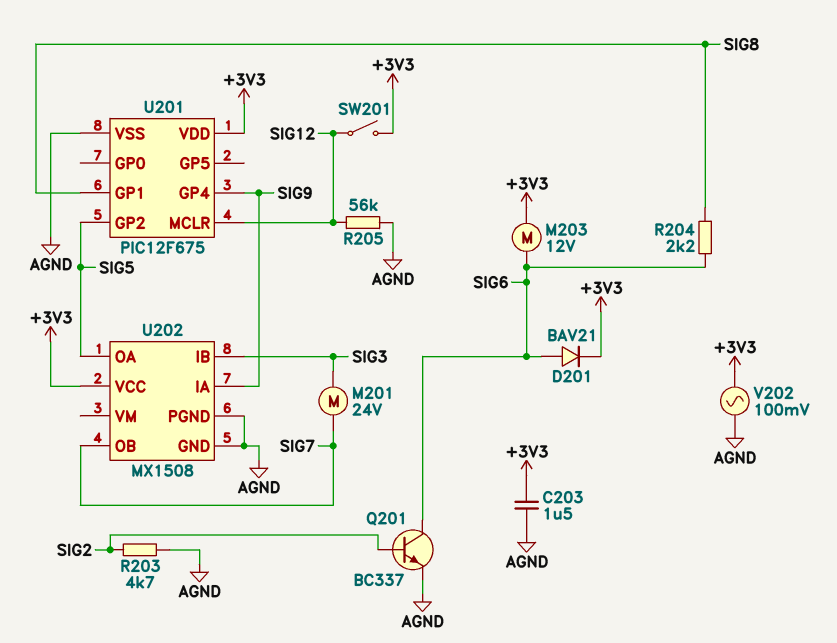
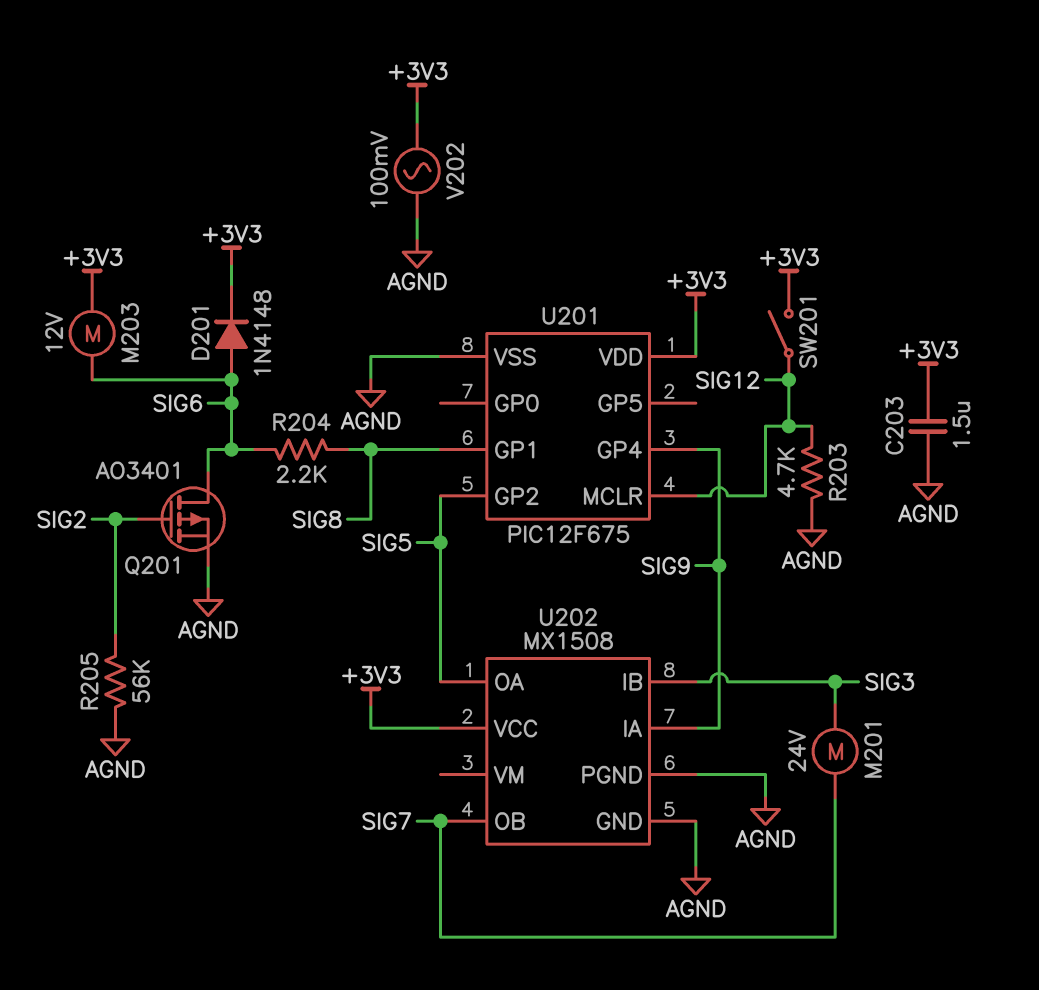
D201: diode BAV21 (A SIG6, K +3V3) -> diode 1N4148 (A SIG6, K +3V3)
Q201: NPN BC337 (B SIG2, C SIG6, E AGND) -> PMOS AO3401 (G SIG2, D SIG6, S AGND)
R203: 4.7k (AGND, SIG2) -> 4.7k (AGND, SIG12)
R205: 56k (AGND, SIG12) -> 56k (AGND, SIG2)

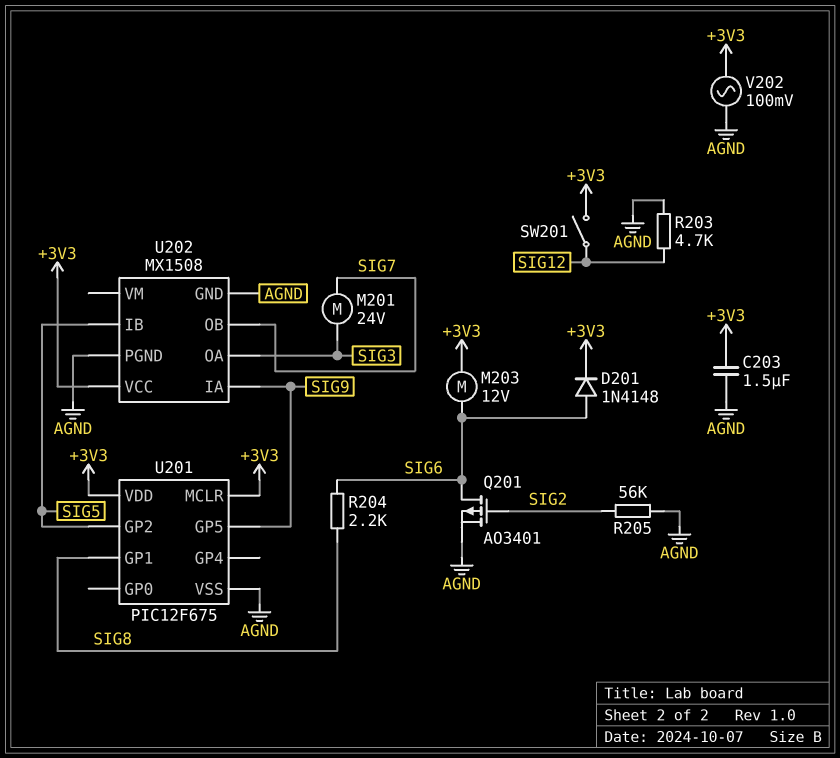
U201 pin GP4: SIG9 -> none
U201 pin GP5: none -> SIG9
U201 pin MCLR: SIG12 -> +3V3
U202 pin IB: SIG3 -> SIG5
U202 pin OA: SIG5 -> SIG3

